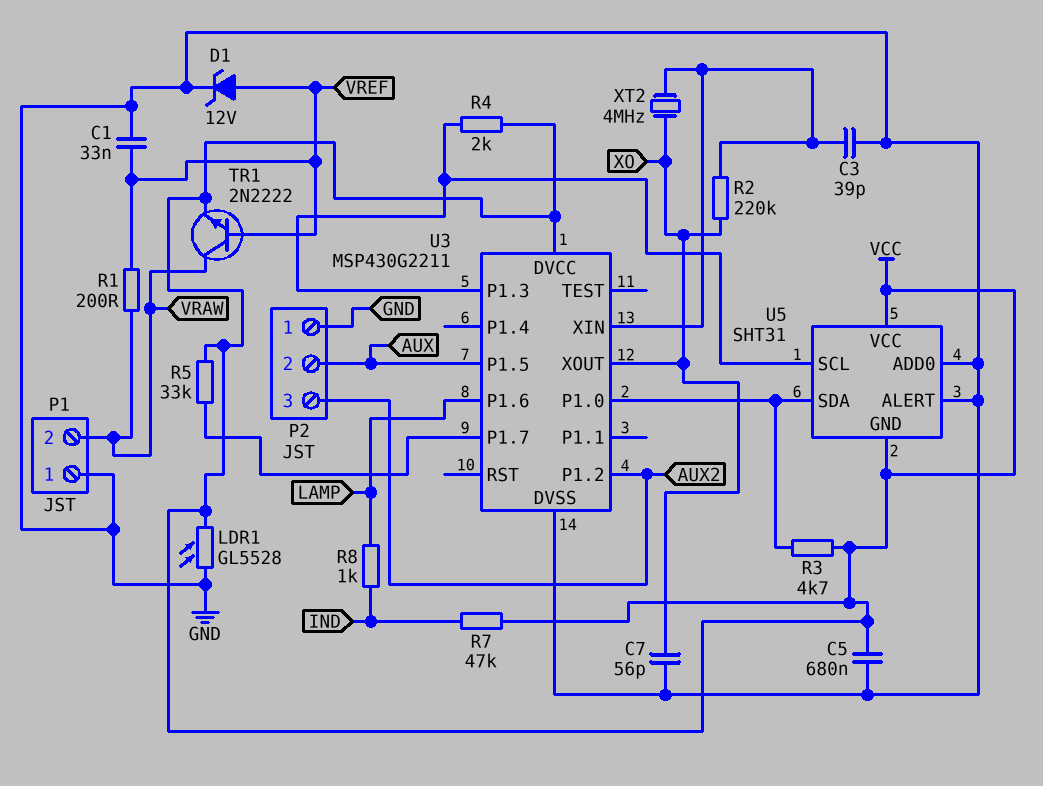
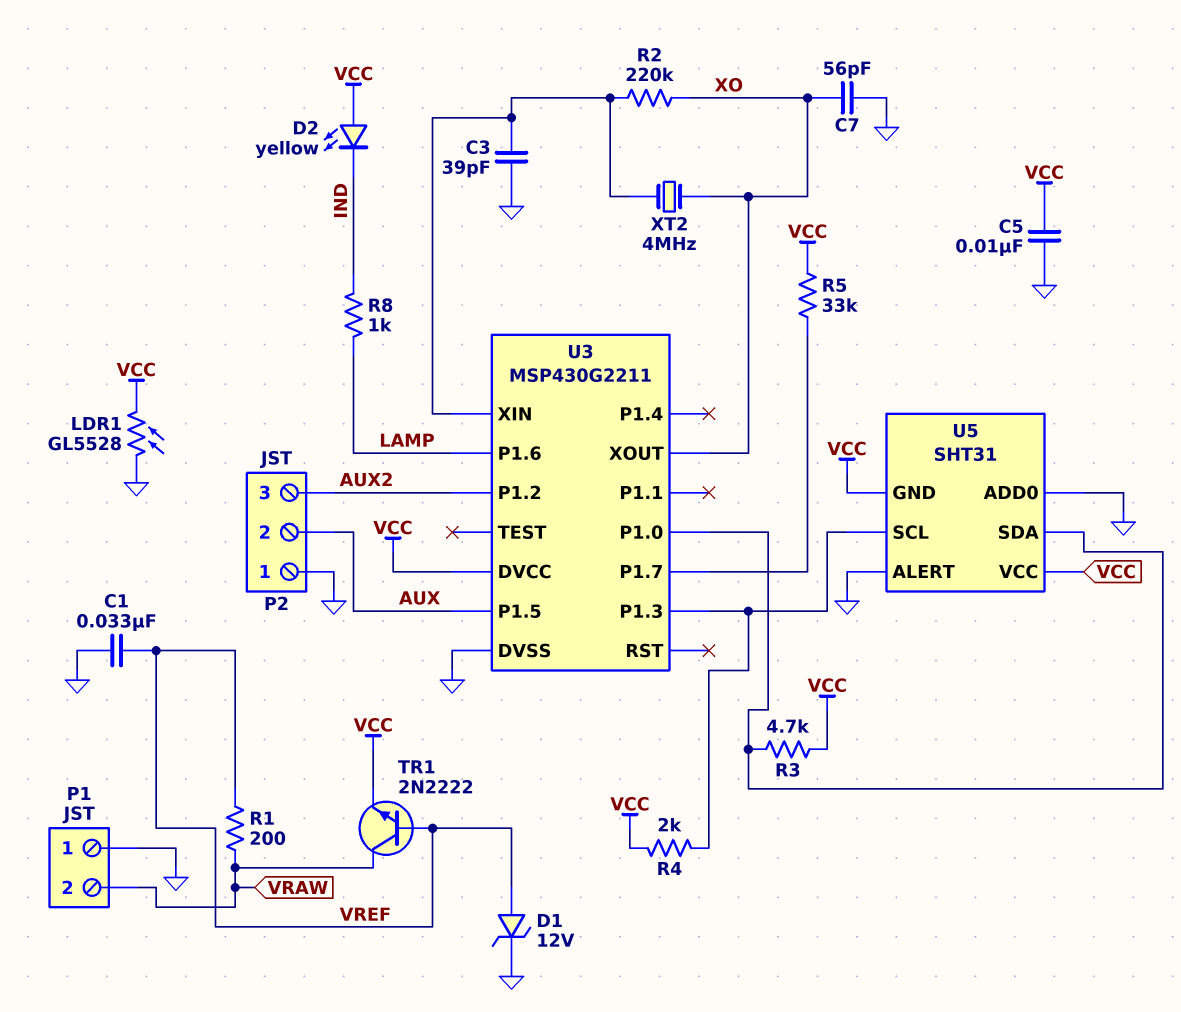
C5: 680nF (GND, VCC) -> 10nF (GND, VCC)
D2: none -> LED yellow (A VCC, K IND)
R7: 47k (IND, VCC) -> none

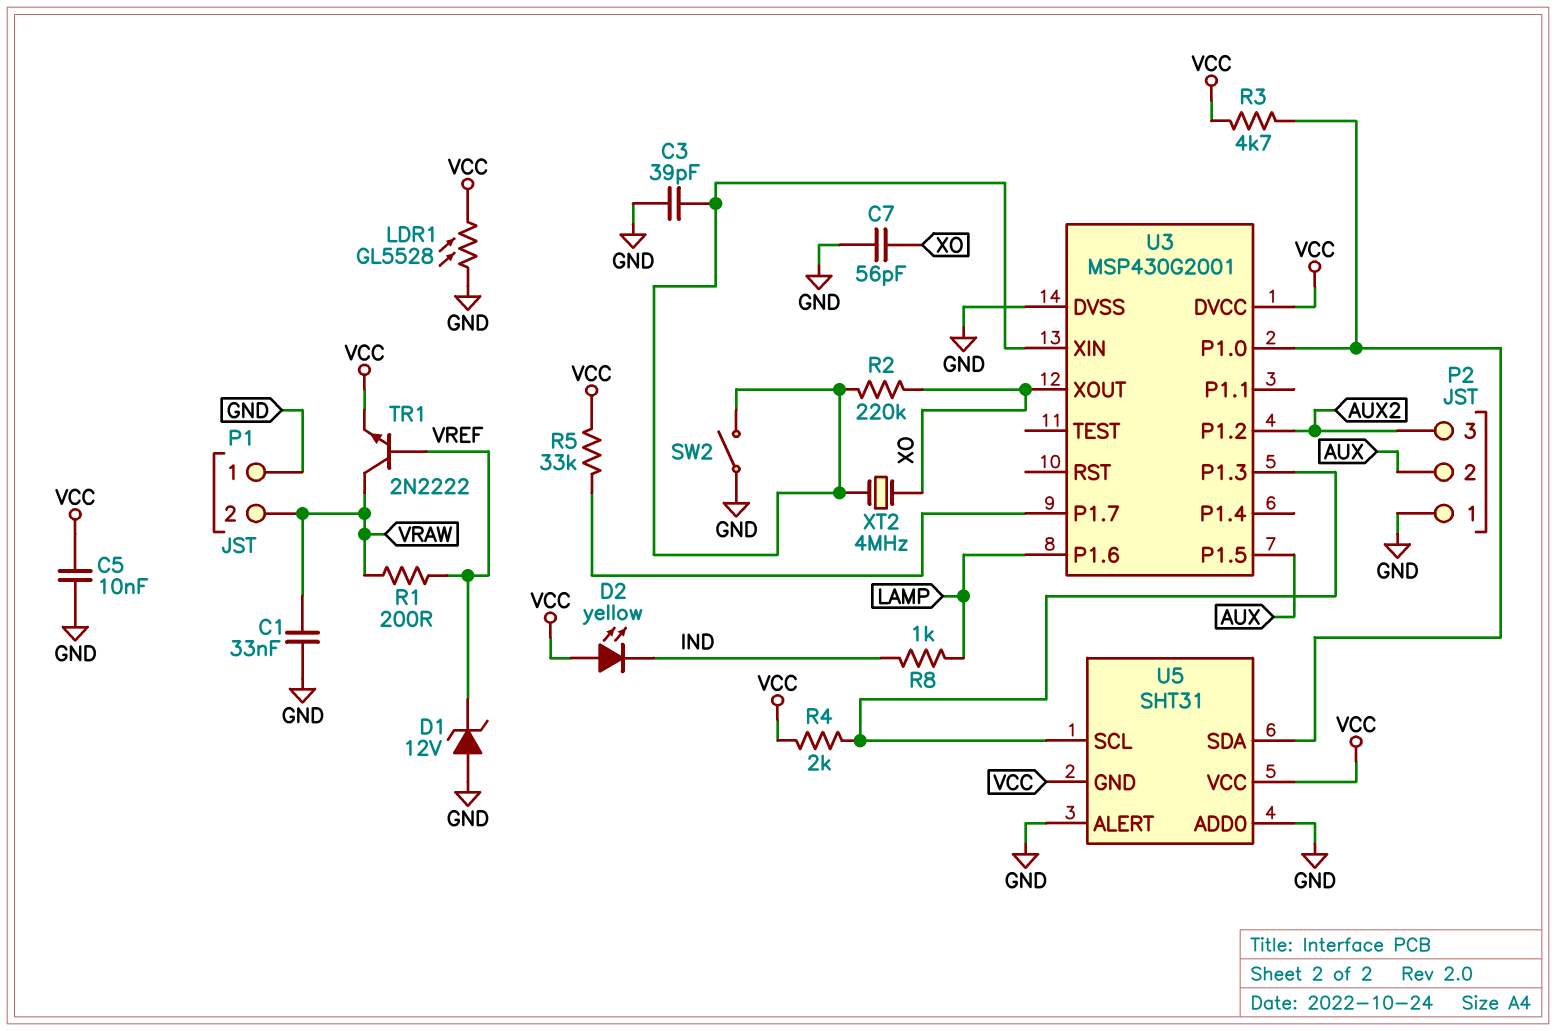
C1: 33nF (GND, VREF) -> 33nF (GND, VRAW)
D1: zener 12V (A VREF, K GND) -> zener 12V (A GND, K VREF)
SW2: none -> switch (GND, U3/XIN)
U3: MSP430G2211 -> MSP430G2001

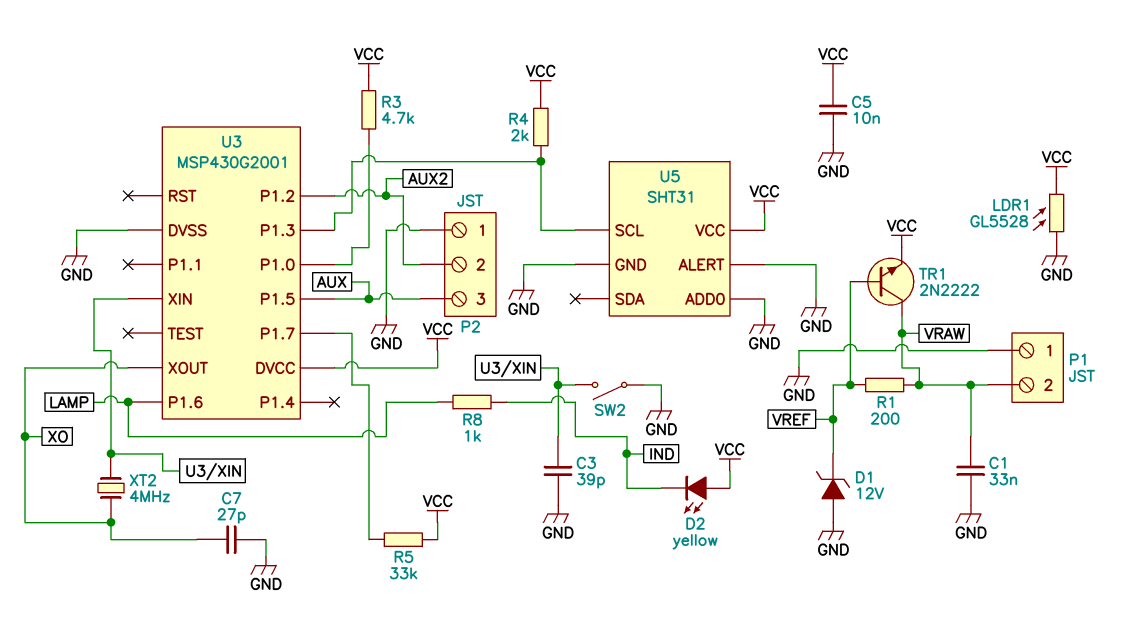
C7: 56pF (GND, XO) -> 27pF (GND, XO)
P2 pin 2: AUX -> AUX2
P2 pin 3: AUX2 -> AUX
R2: 220k (U3/XIN, XO) -> none
U5 pin GND: VCC -> GND
U5 pin SDA: U3/P1.0 -> none

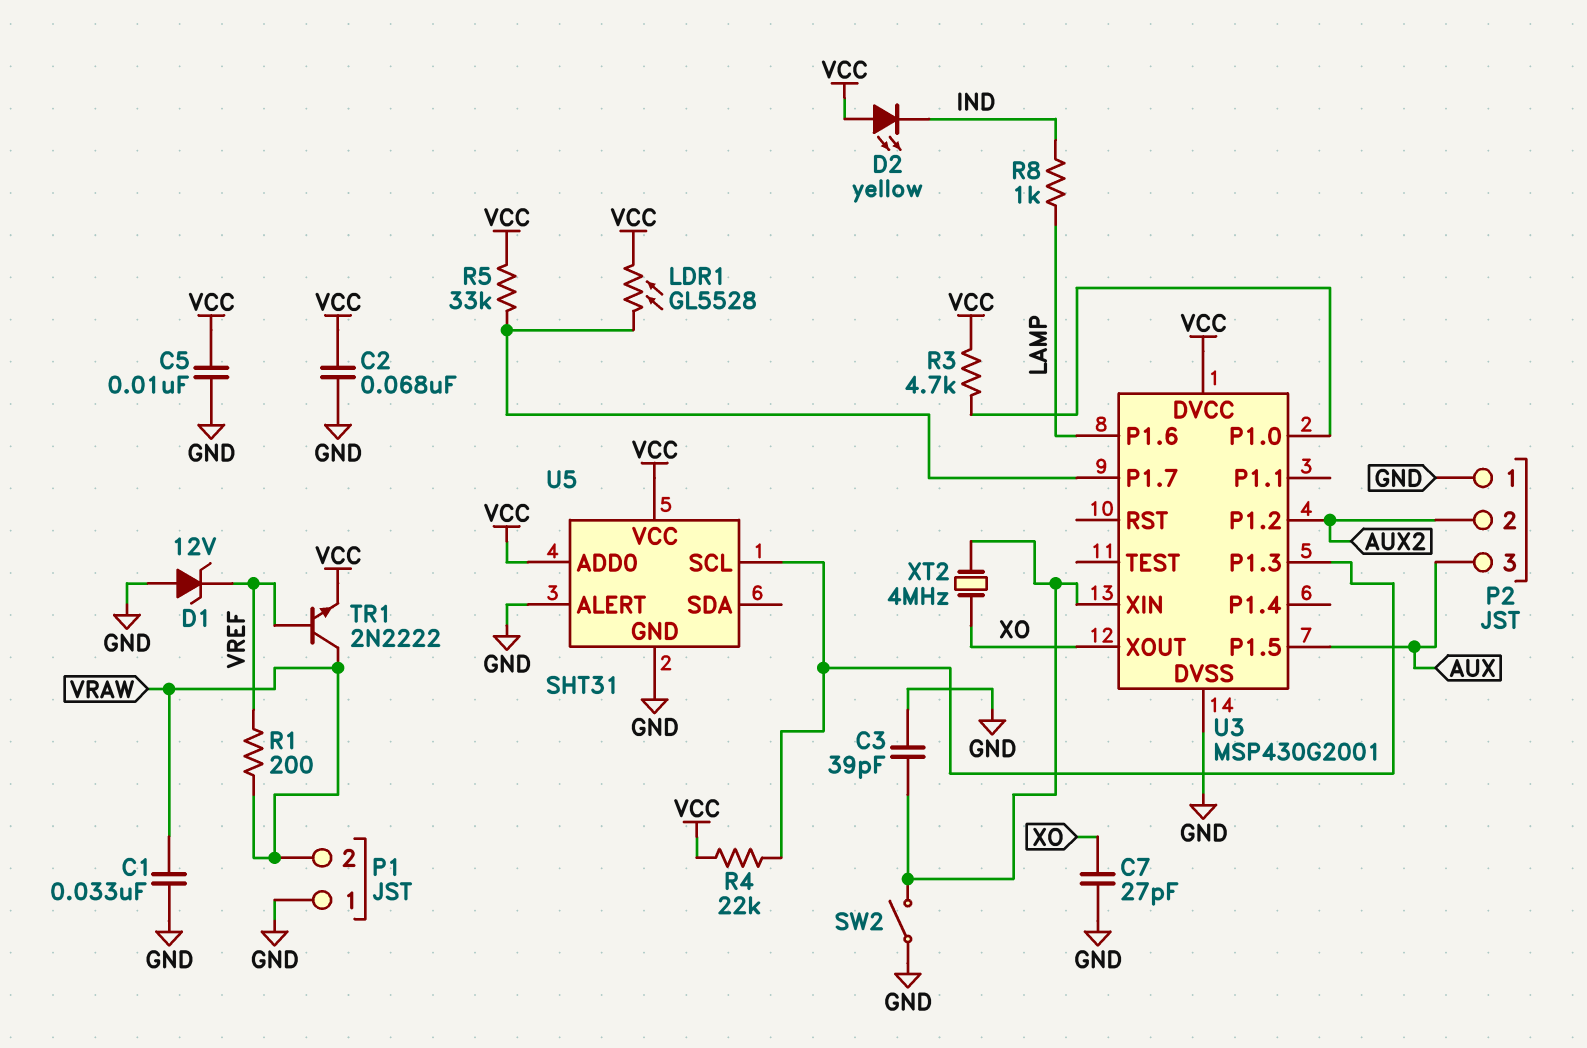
C2: none -> 68nF (GND, VCC)
LDR1: GL5528 (GND, VCC) -> GL5528 (U3/P1.7, VCC)
R4: 2k (U3/P1.3, VCC) -> 22k (U3/P1.3, VCC)
U5 pin ADD0: GND -> VCC

